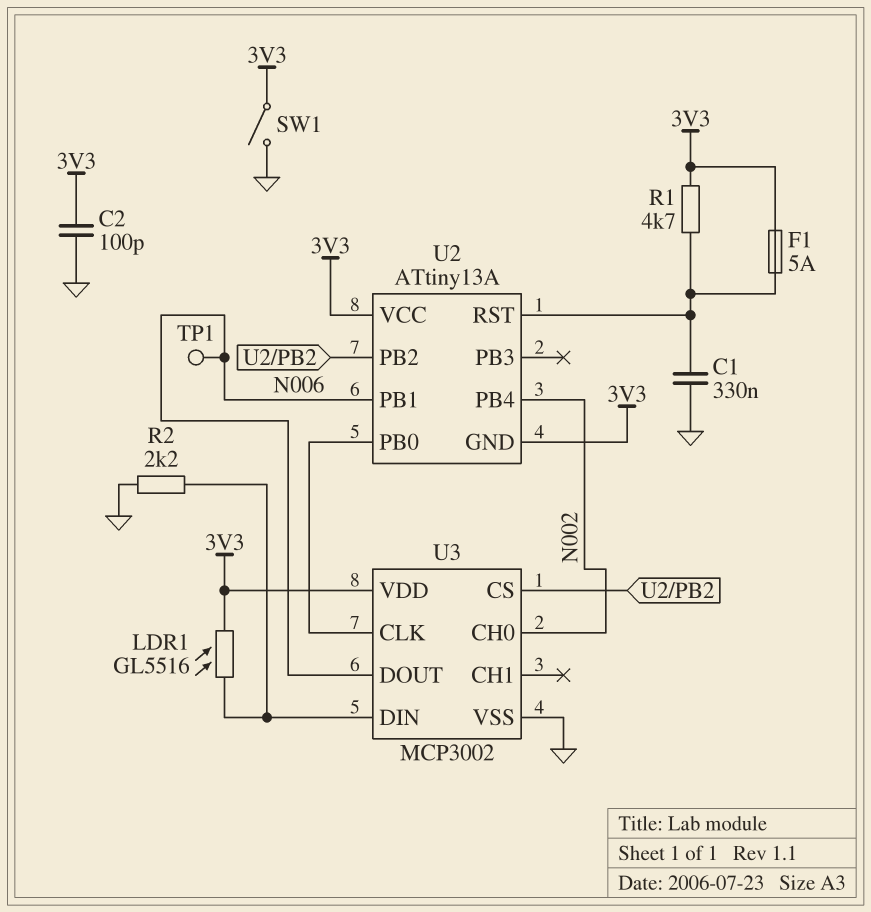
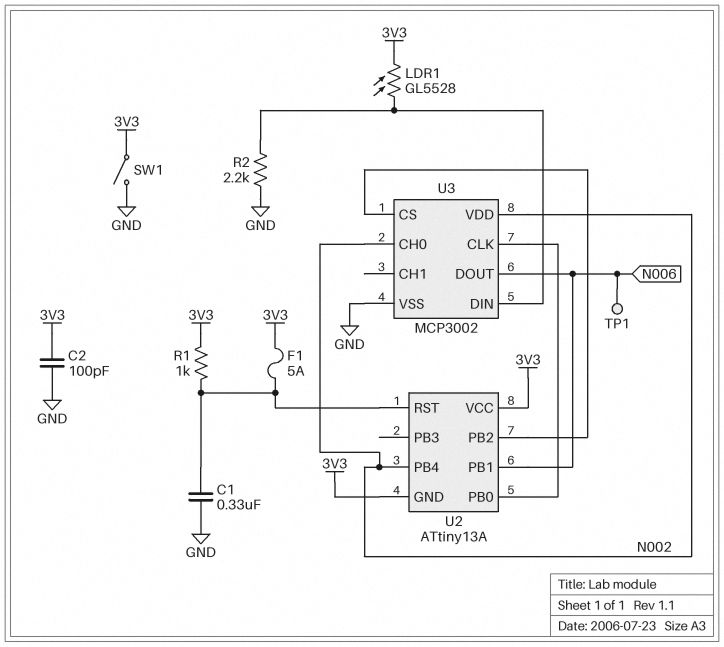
LDR1: GL5516 (3V3, U3/DIN) -> GL5528 (3V3, U3/DIN)
R1: 4.7k (3V3, U2/RST) -> 1k (3V3, U2/RST)
U3 pin VDD: 3V3 -> N002

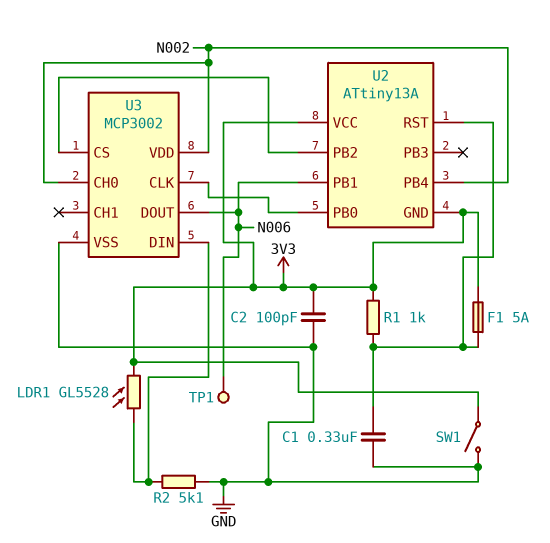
R2: 2.2k (GND, U3/DIN) -> 5.1k (GND, U3/DIN)

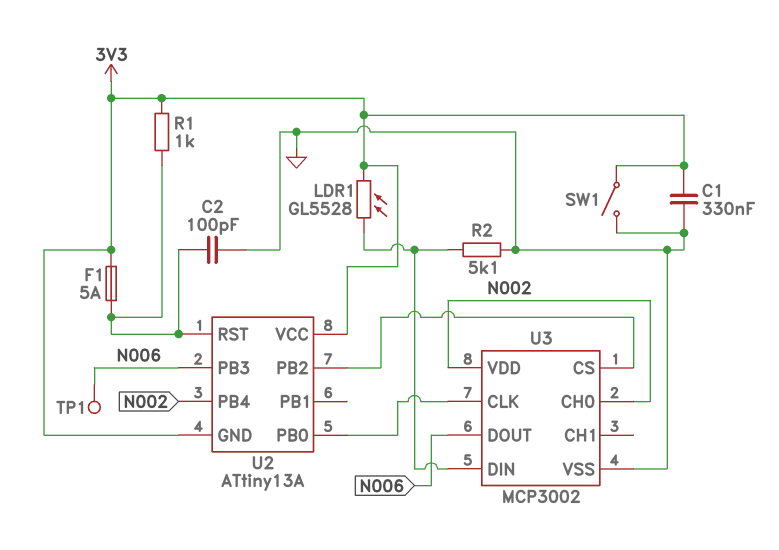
C1: 330nF (GND, U2/RST) -> 330nF (3V3, GND)
C2: 100pF (3V3, GND) -> 100pF (GND, U2/RST)
U2 pin PB1: N006 -> none
U2 pin PB3: none -> N006

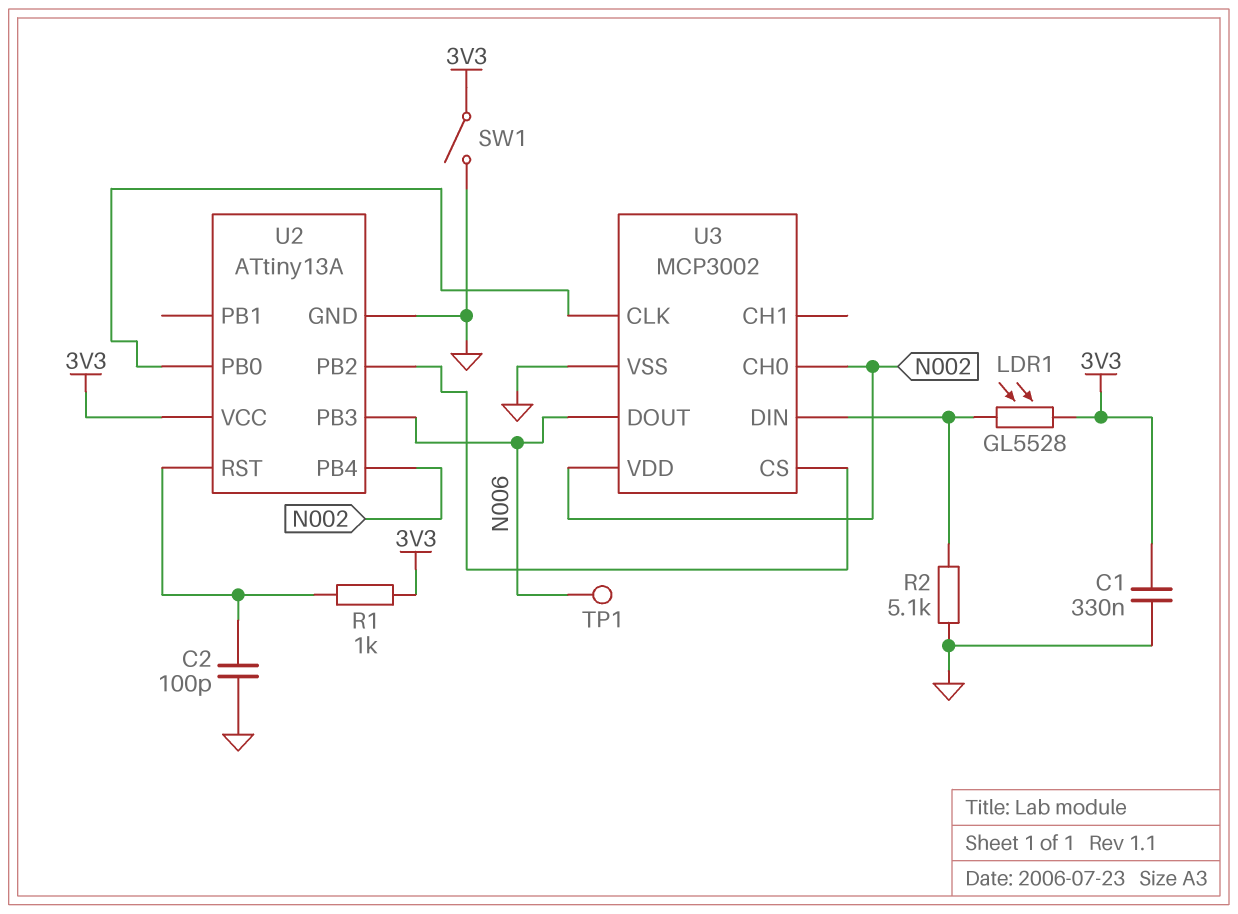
F1: 5A (3V3, U2/RST) -> none
U2 pin GND: 3V3 -> GND

